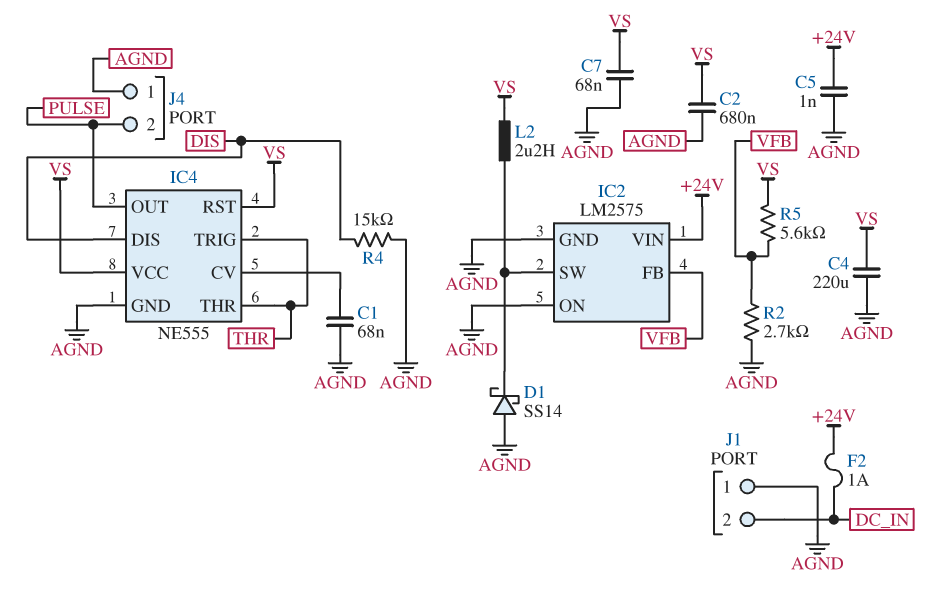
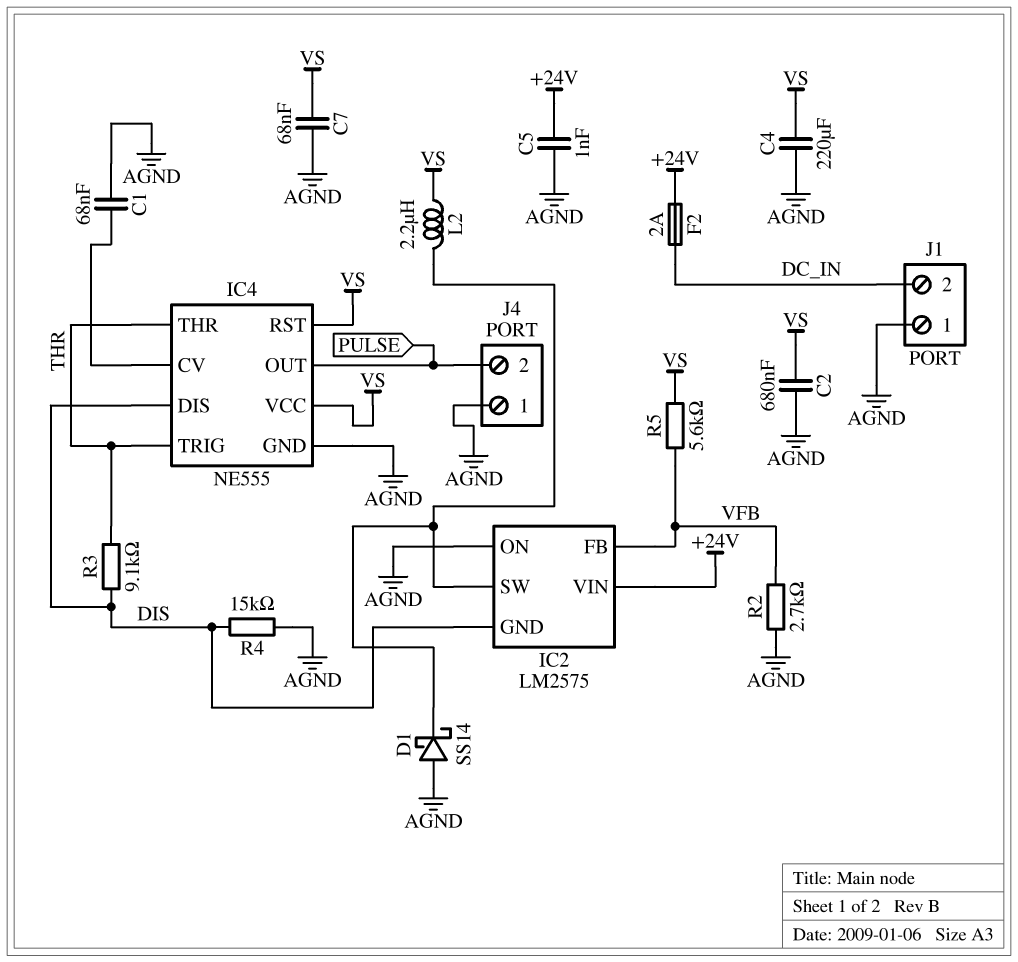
F2: 1A (+24V, DC_IN) -> 2A (+24V, DC_IN)
IC2 pin GND: AGND -> DIS
R3: none -> 9.1k (DIS, THR)

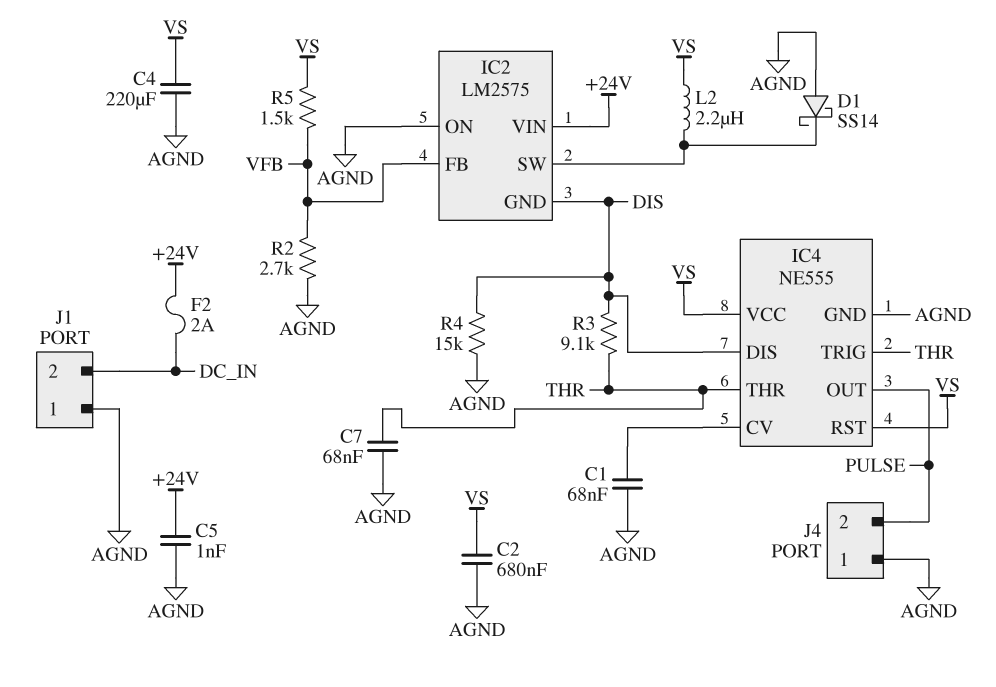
C7: 68nF (AGND, VS) -> 68nF (AGND, THR)
R5: 5.6k (VFB, VS) -> 1.5k (VFB, VS)

